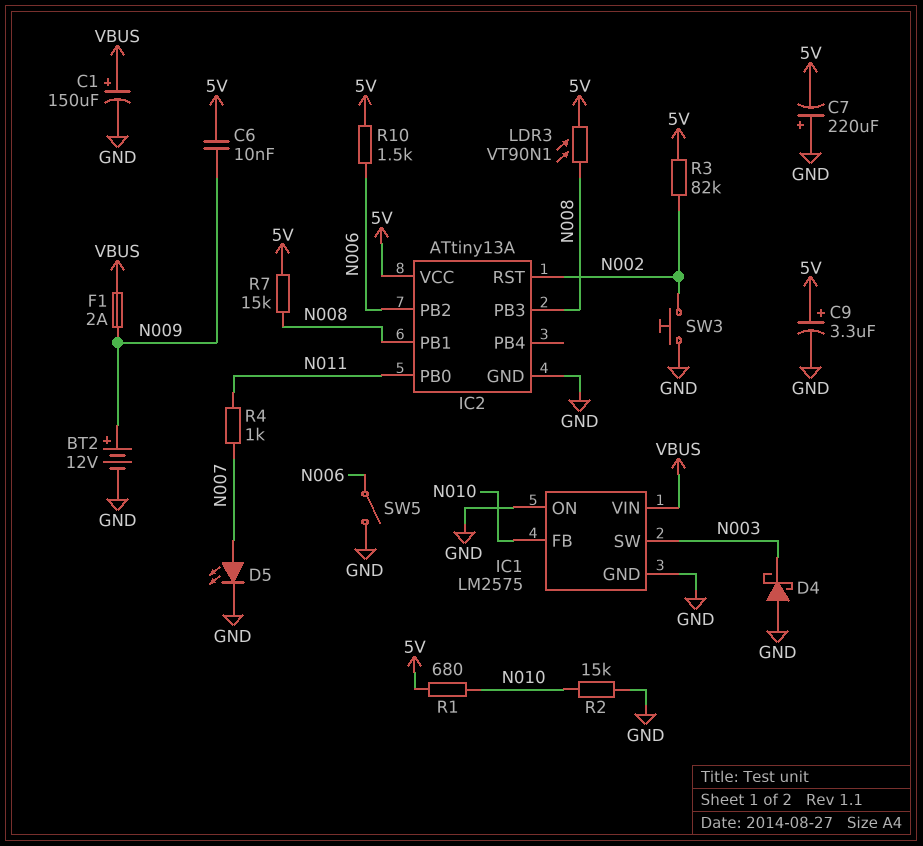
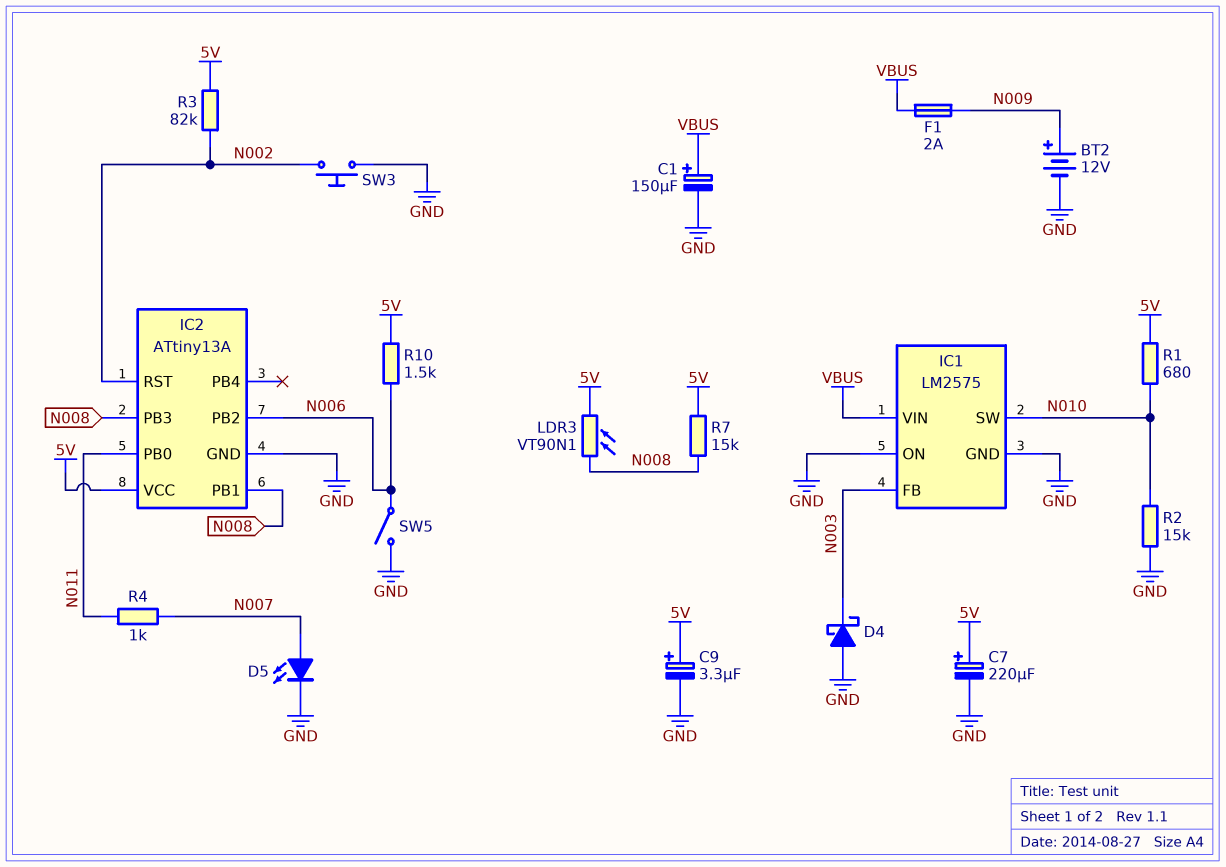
C6: 10nF (5V, N009) -> none
C7: 220uF (plus GND, minus 5V) -> 220uF (plus 5V, minus GND)
IC1 pin FB: N010 -> N003
IC1 pin SW: N003 -> N010

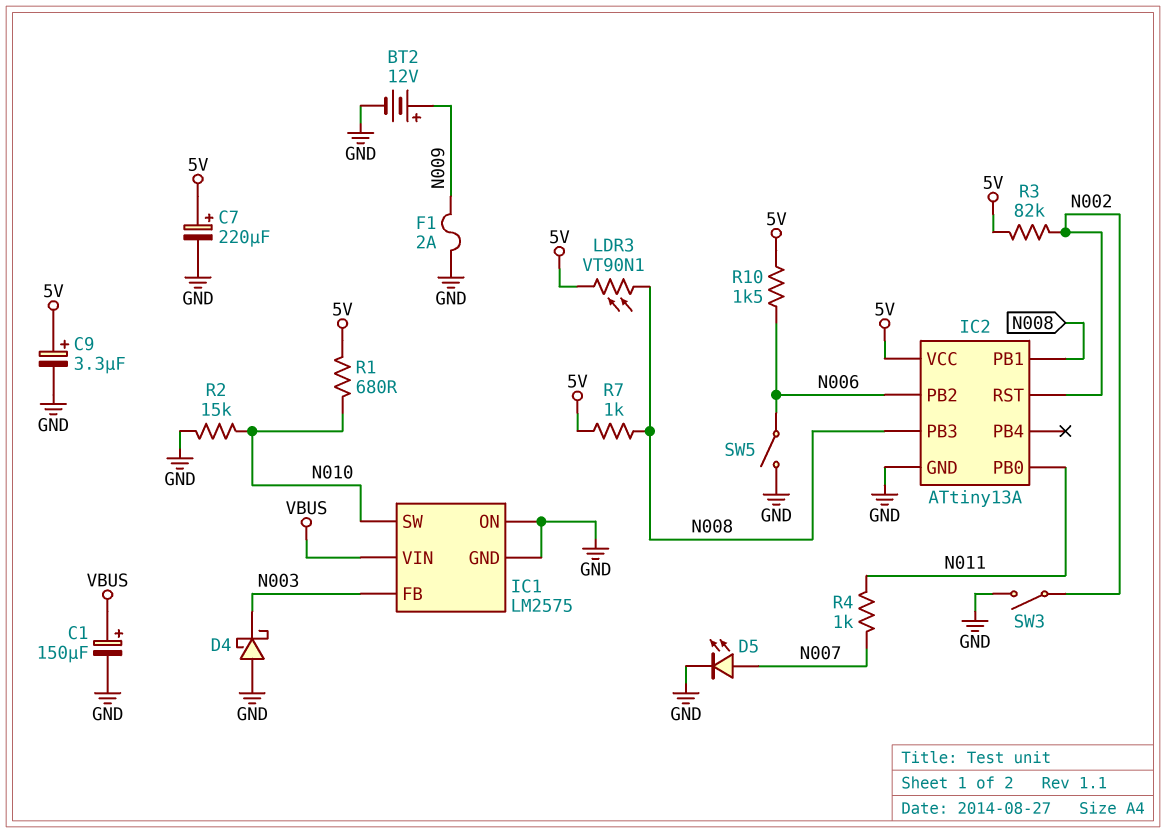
F1: 2A (N009, VBUS) -> 2A (GND, N009)
R7: 15k (5V, N008) -> 1k (5V, N008)
SW3: button (GND, N002) -> switch (GND, N002)

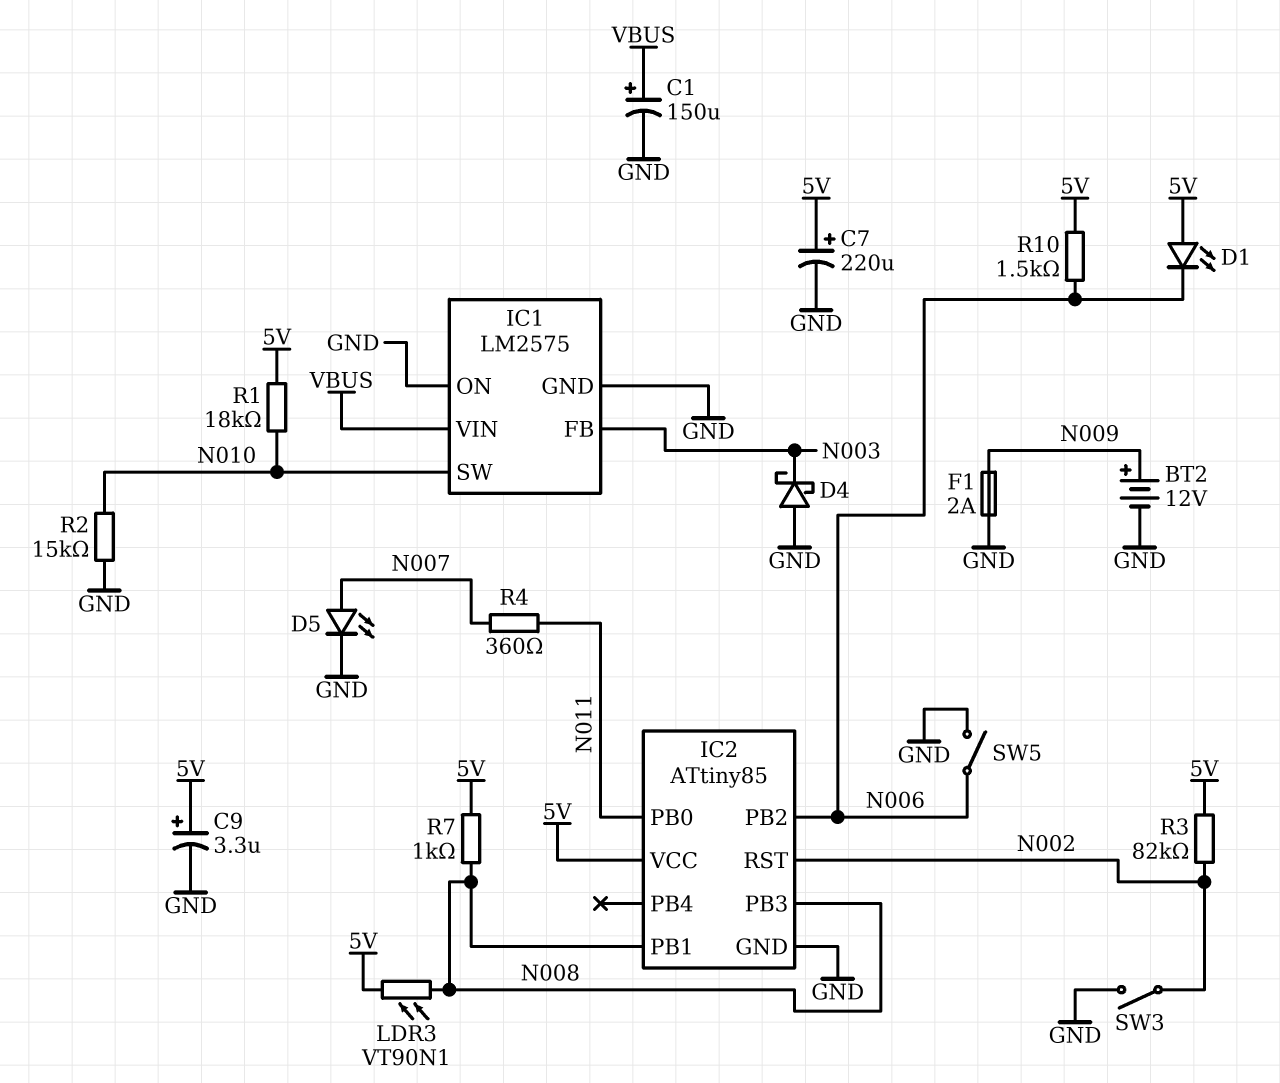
D1: none -> LED (A 5V, K N006)
IC2: ATtiny13A -> ATtiny85
R1: 680 (5V, N010) -> 18k (5V, N010)
R4: 1k (N007, N011) -> 360 (N007, N011)

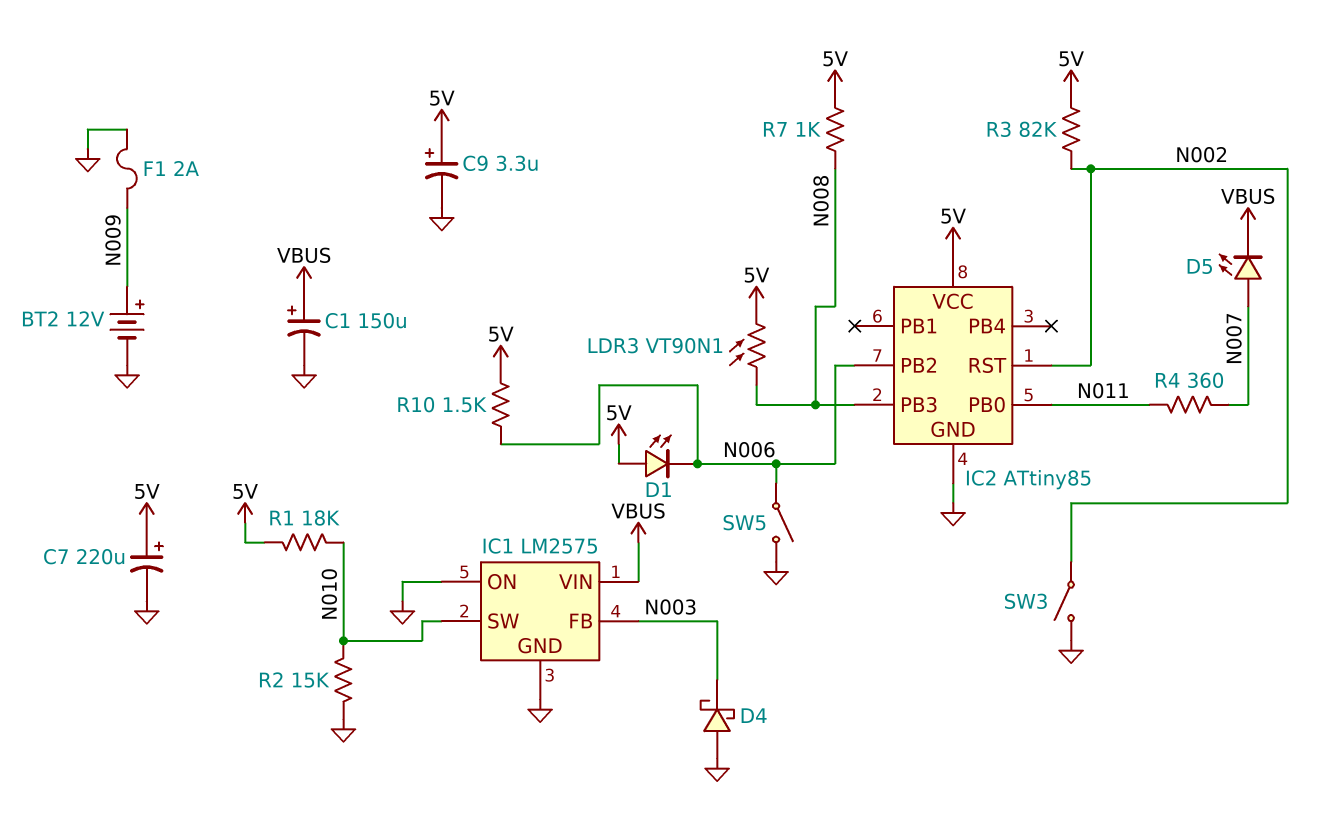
D5: LED (A N007, K GND) -> LED (A N007, K VBUS)
IC2 pin PB1: N008 -> none

